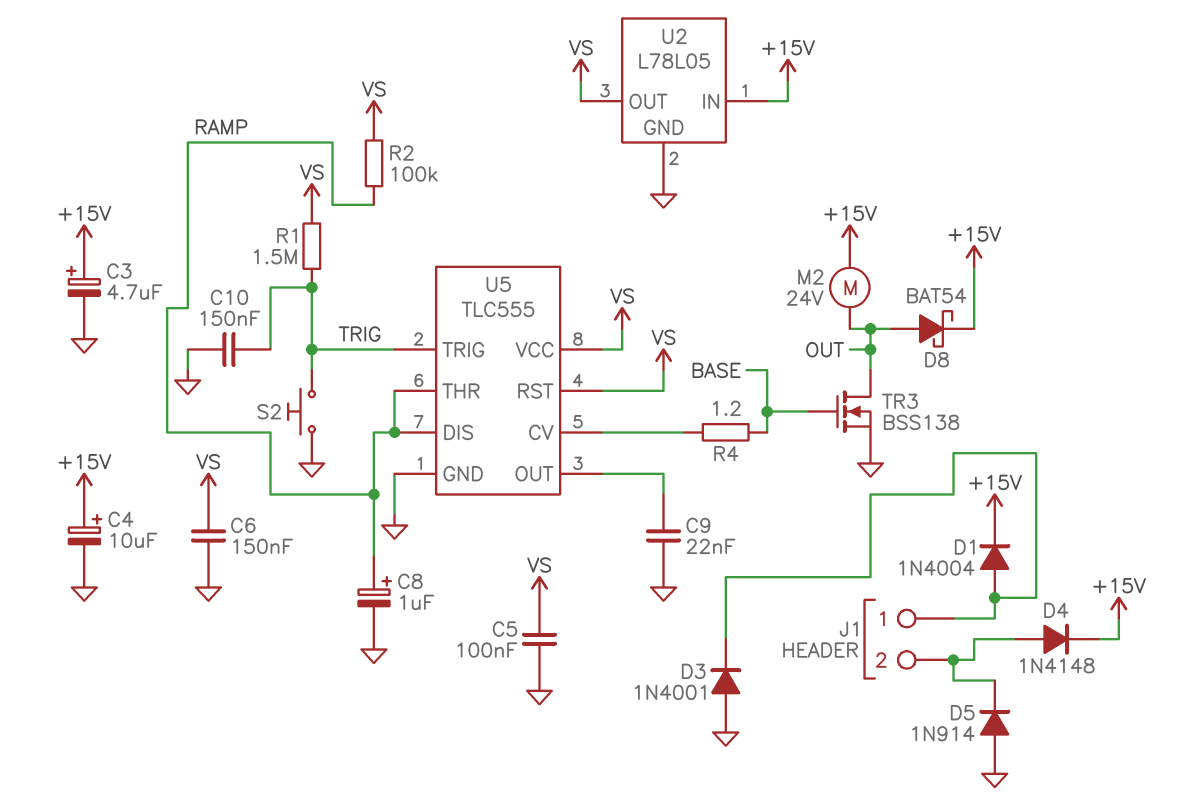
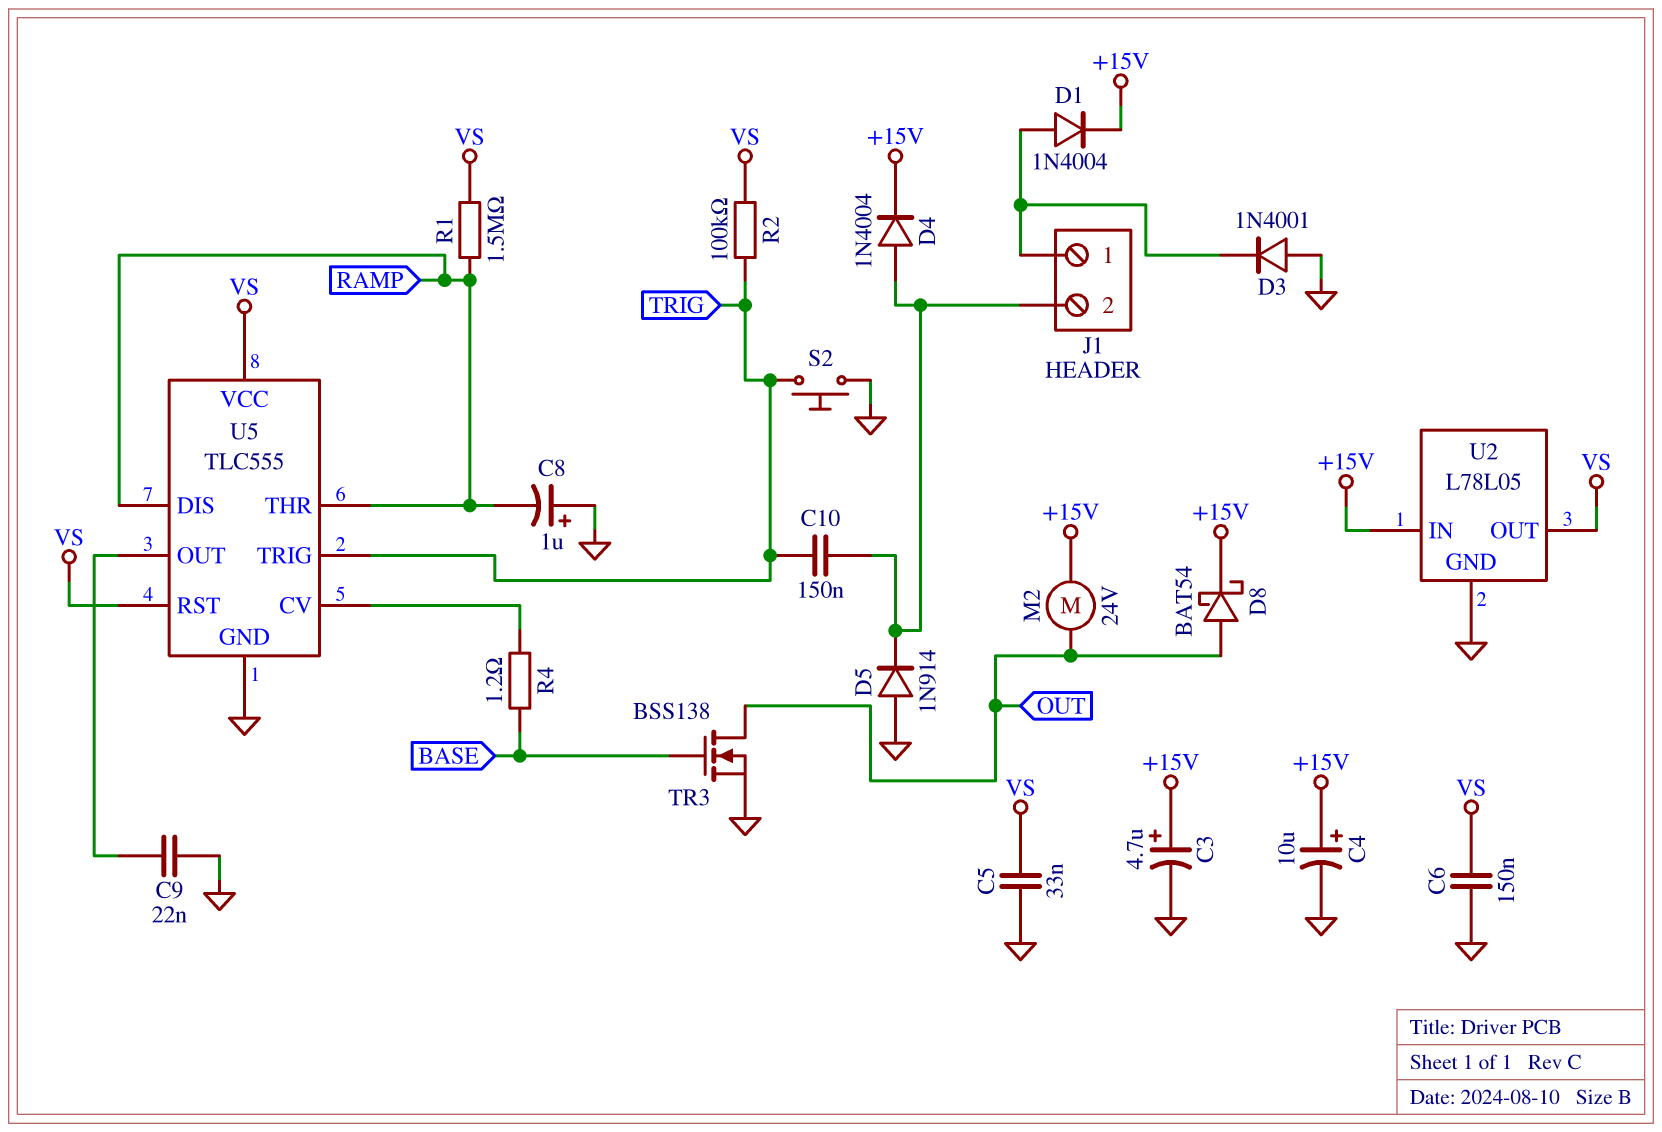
C5: 100nF (GND, VS) -> 33nF (GND, VS)
C8: 1uF (plus RAMP, minus GND) -> 1uF (plus GND, minus RAMP)
C10: 150nF (GND, TRIG) -> 150nF (J1/2, TRIG)
D4: diode 1N4148 (A J1/2, K +15V) -> diode 1N4004 (A J1/2, K +15V)
R1: 1.5M (TRIG, VS) -> 1.5M (RAMP, VS)
R2: 100k (RAMP, VS) -> 100k (TRIG, VS)

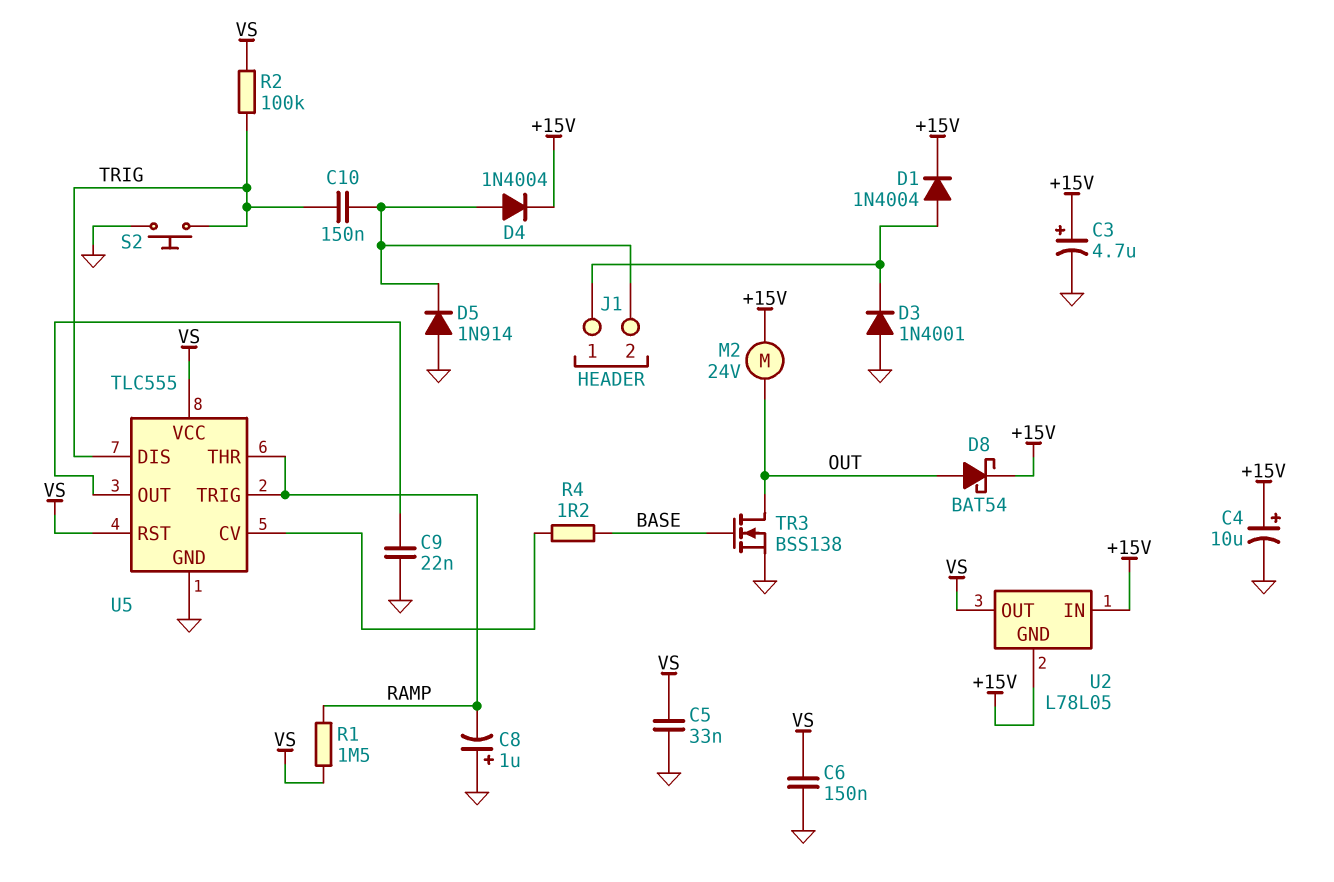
U2 pin GND: GND -> +15V
U5 pin DIS: RAMP -> TRIG
U5 pin TRIG: TRIG -> RAMP

